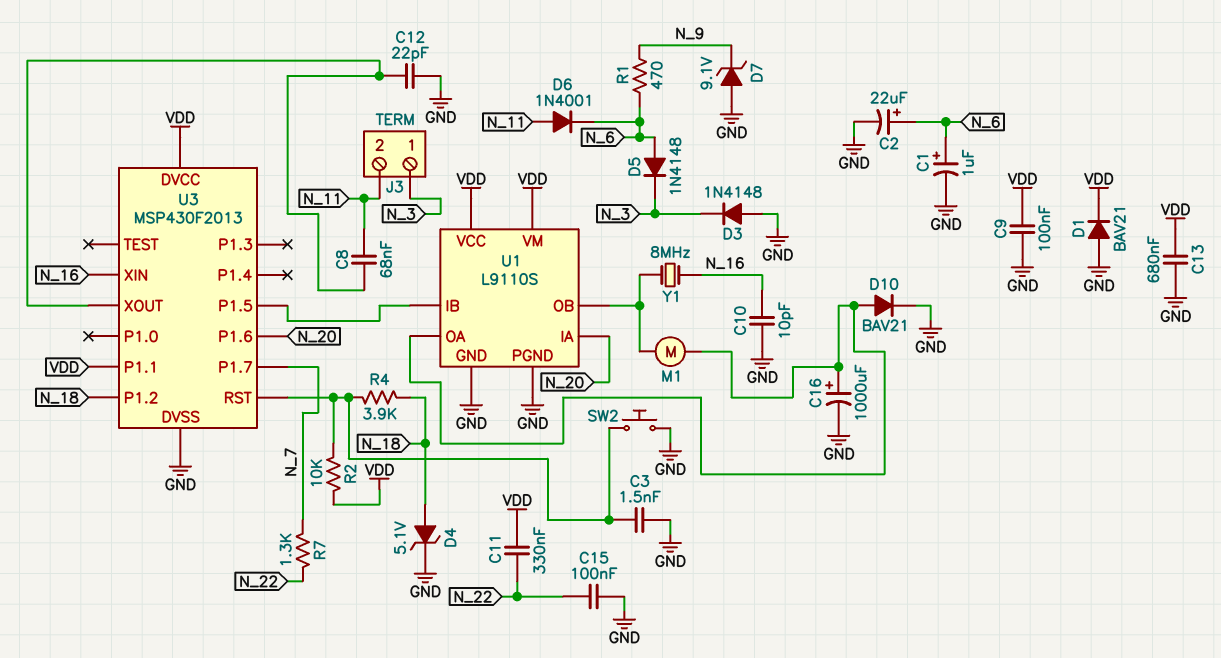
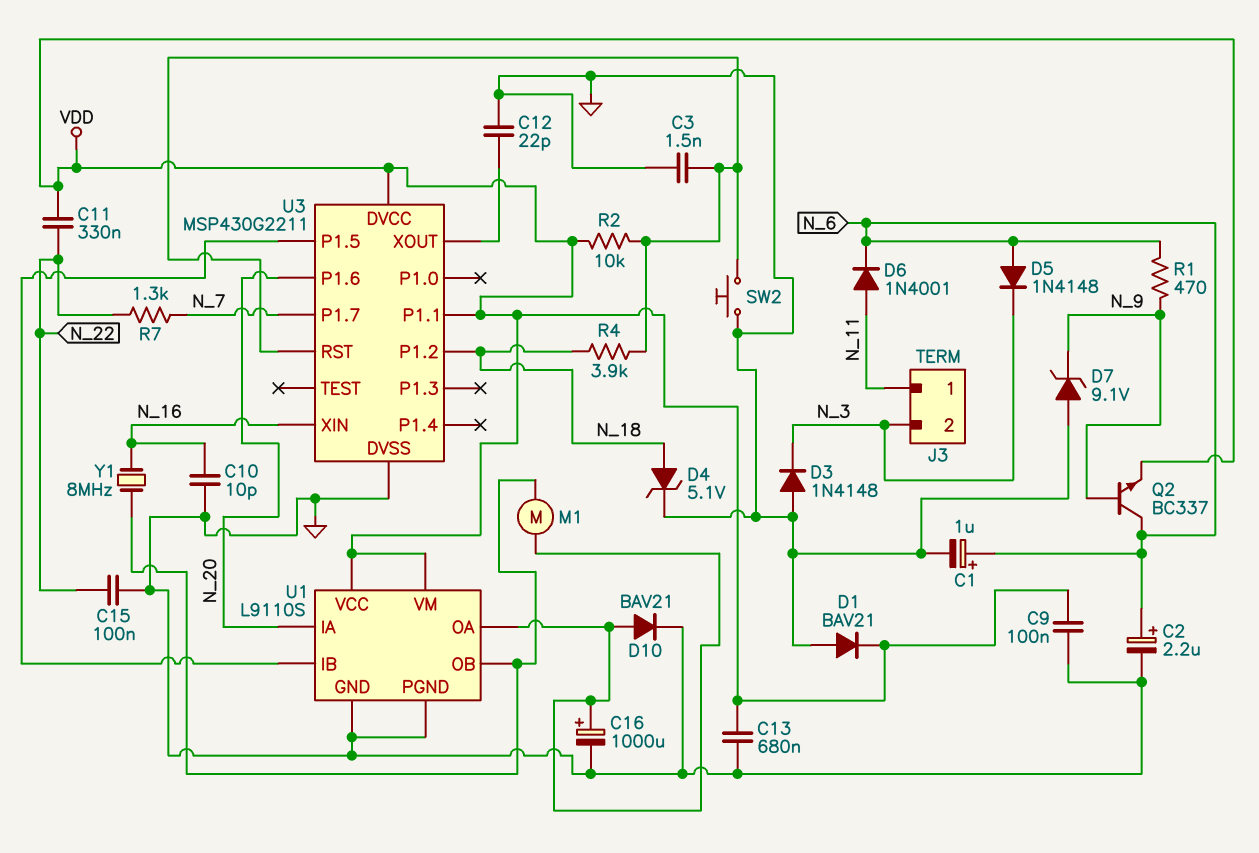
C2: 22uF (plus N_6, minus GND) -> 2.2uF (plus N_6, minus GND)
C8: 68nF (N_11, U3/XOUT) -> none
J3 pin 1: N_3 -> N_11
J3 pin 2: N_11 -> N_3
Q2: none -> NPN BC337 (B N_9, C N_6, E VDD)
U3: MSP430F2013 -> MSP430G2211

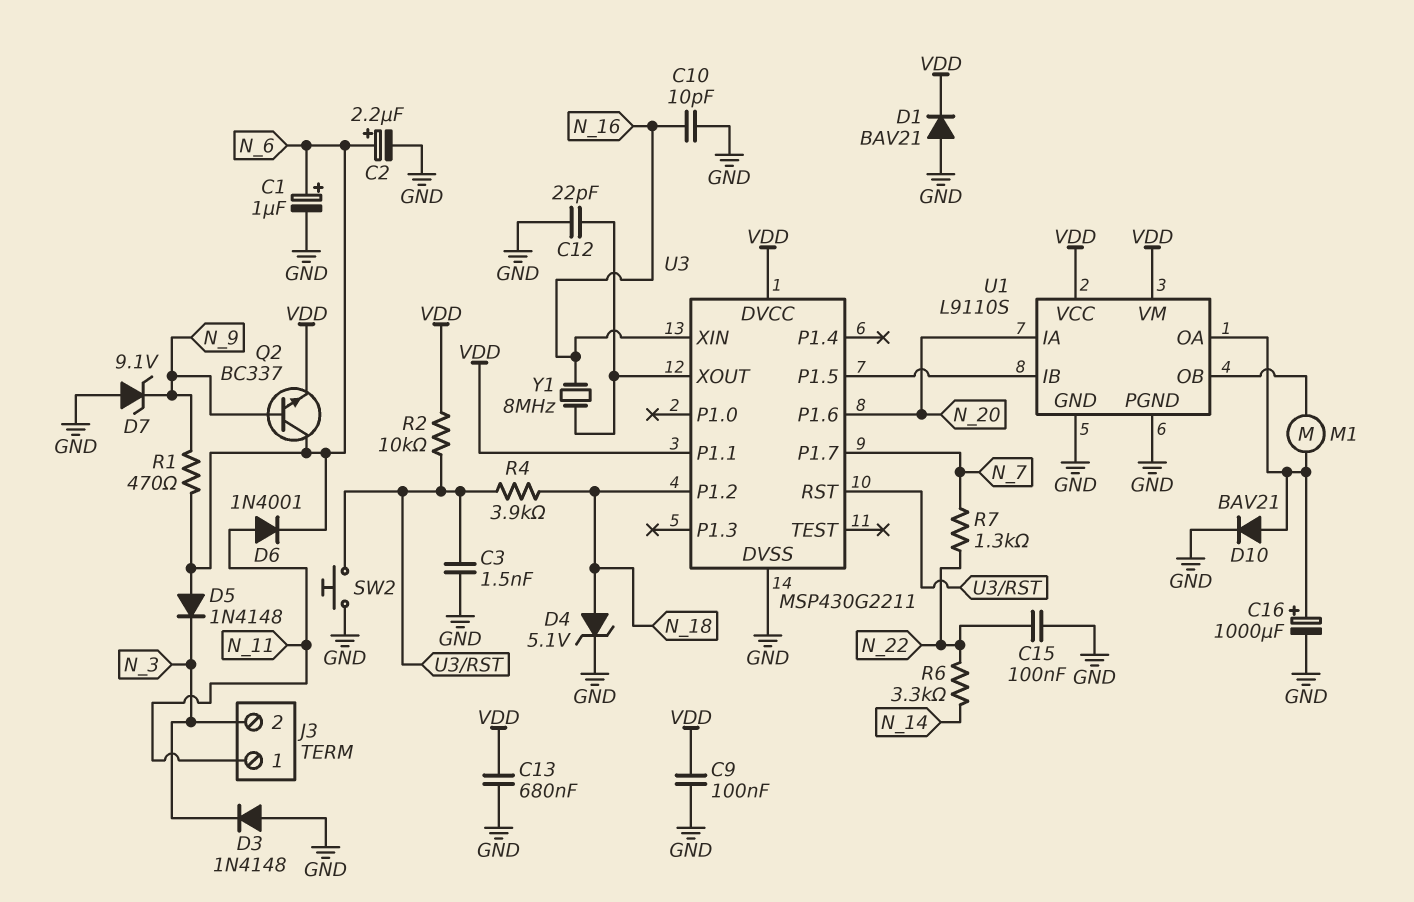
C11: 330nF (N_22, VDD) -> none
R6: none -> 3.3k (N_14, N_22)
Y1: 8MHz (N_16, U1/OB) -> 8MHz (N_16, U3/XOUT)

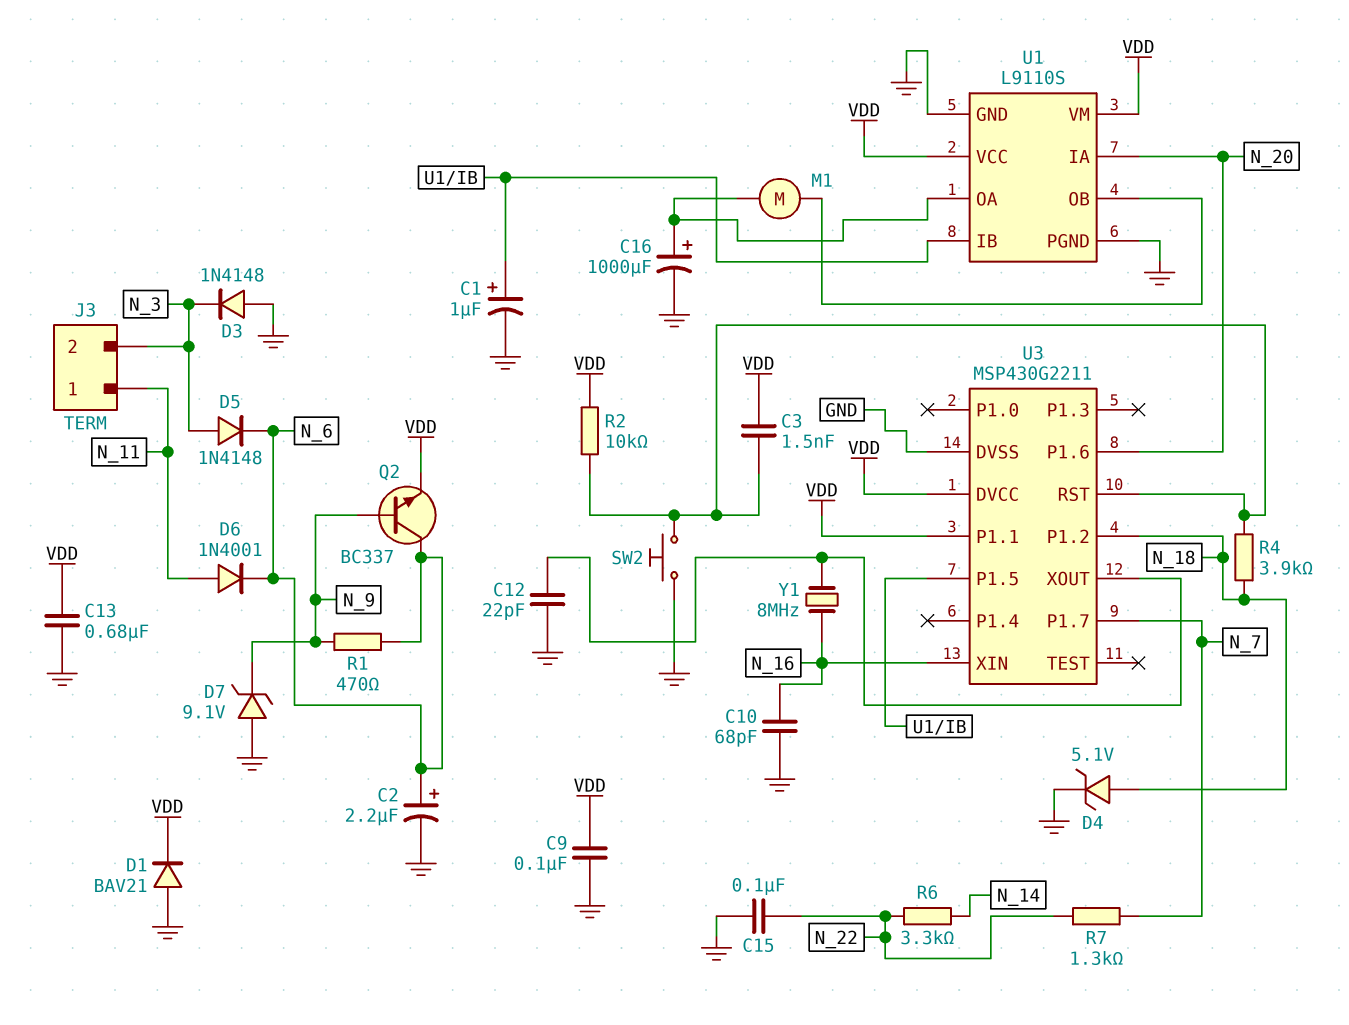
C1: 1uF (plus N_6, minus GND) -> 1uF (plus U1/IB, minus GND)
C3: 1.5nF (GND, U3/RST) -> 1.5nF (U3/RST, VDD)
C10: 10pF (GND, N_16) -> 68pF (GND, N_16)
D5: diode 1N4148 (A N_6, K N_3) -> diode 1N4148 (A N_3, K N_6)
D10: diode BAV21 (A U1/OA, K GND) -> none

